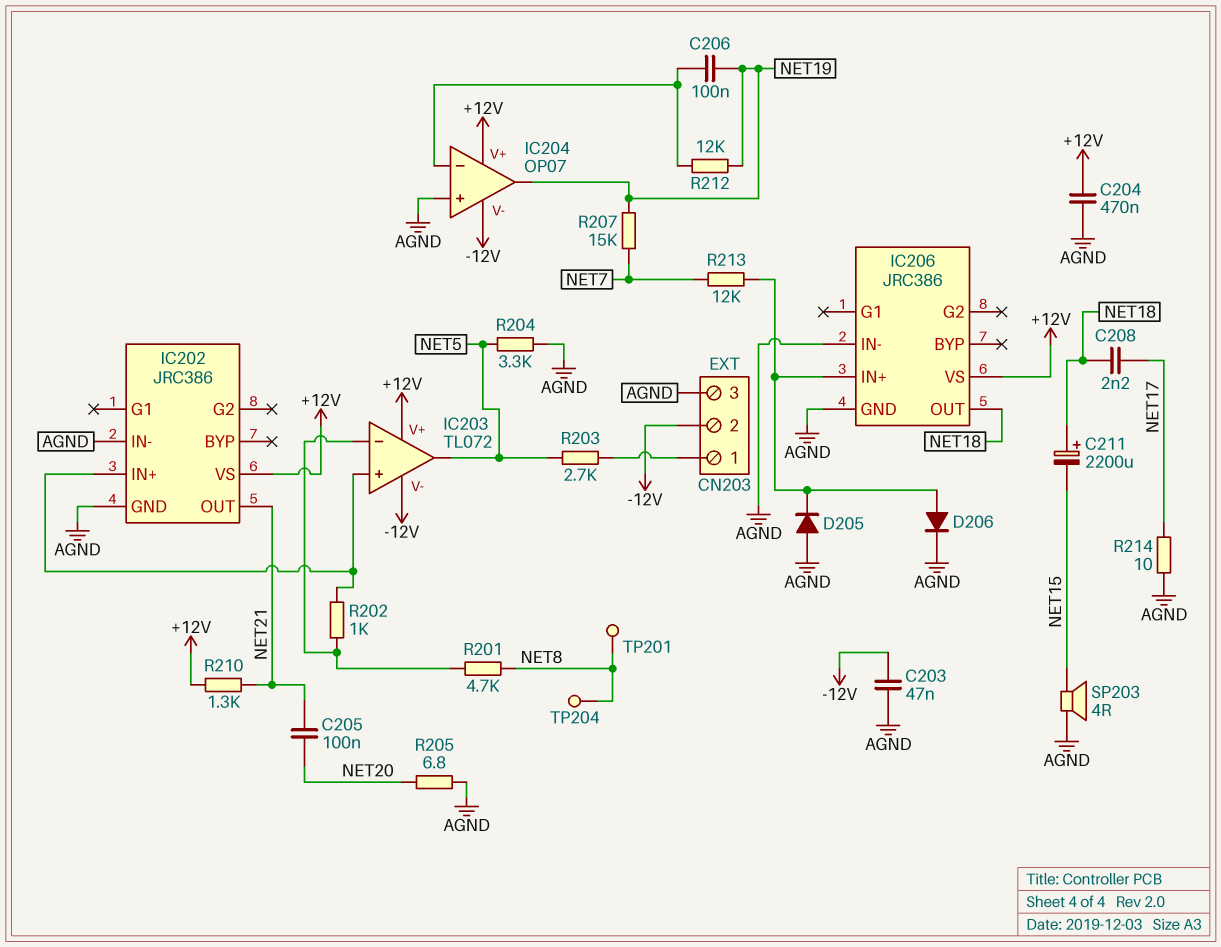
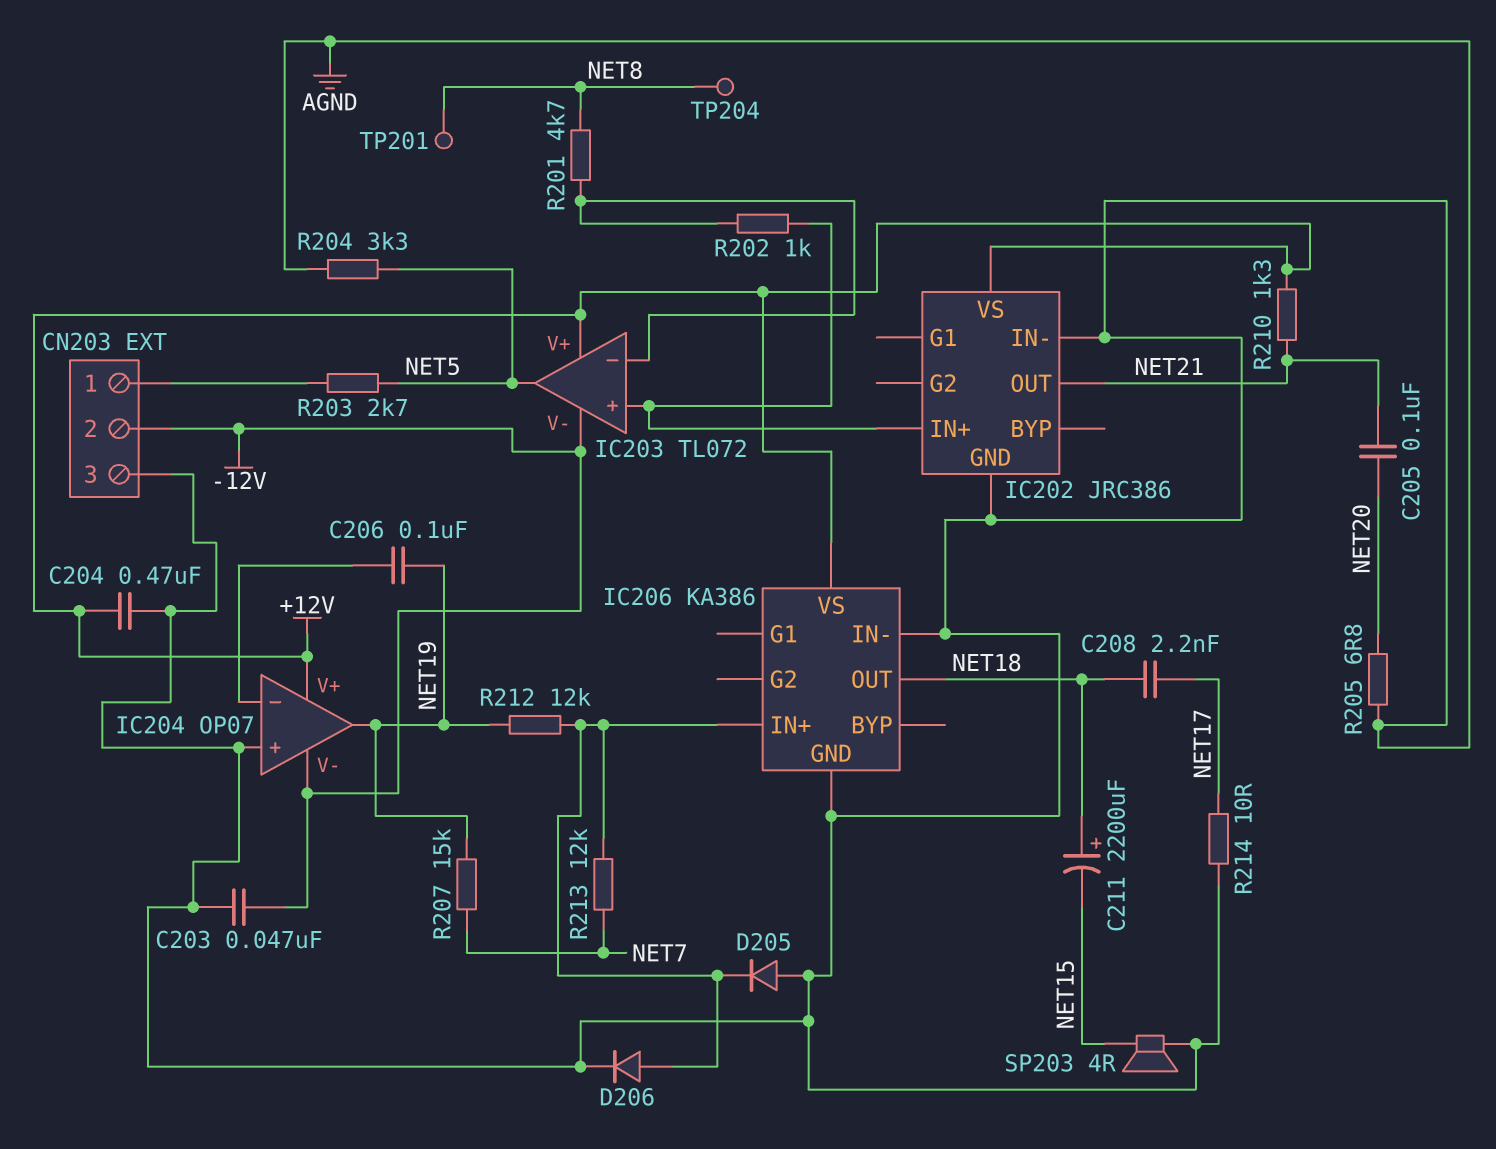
IC206: JRC386 -> KA386
R212: 12k (IC204/in-, NET19) -> 12k (IC206/IN+, NET19)

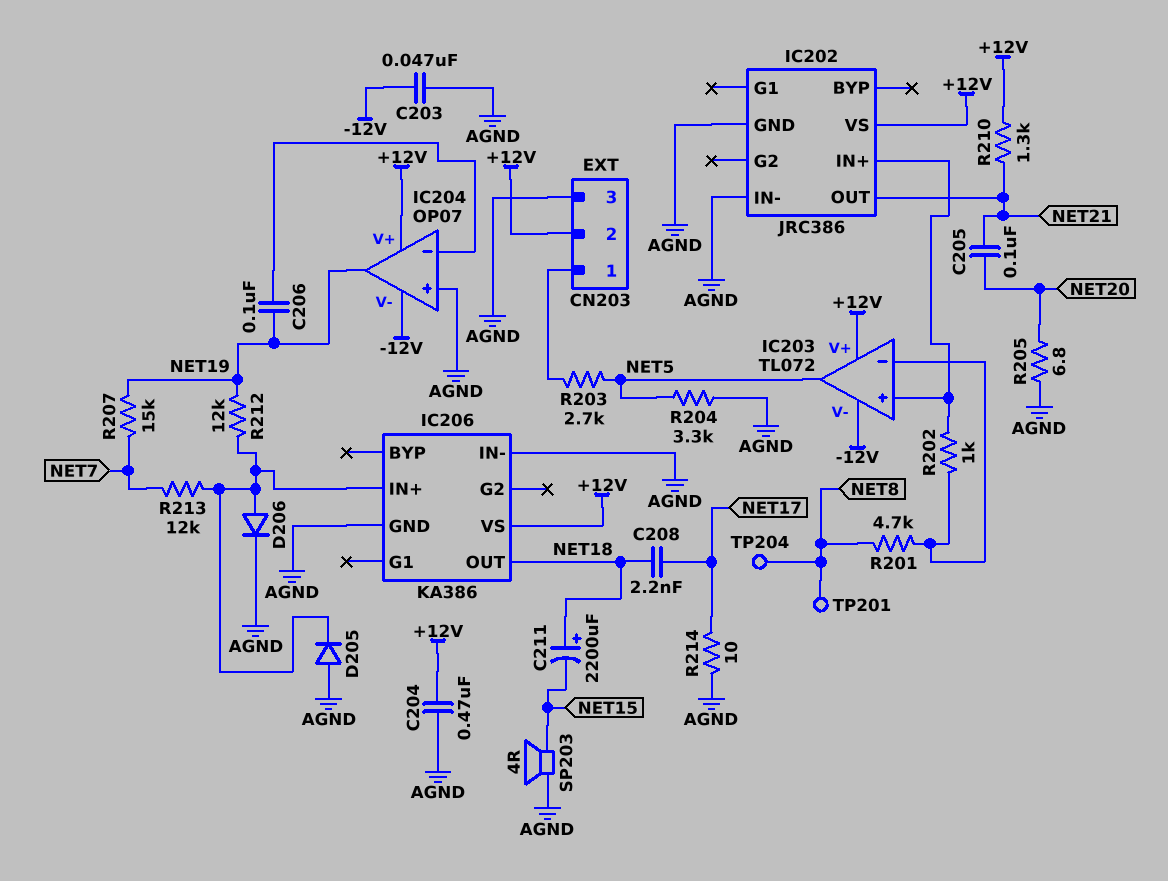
CN203 pin 2: -12V -> +12V

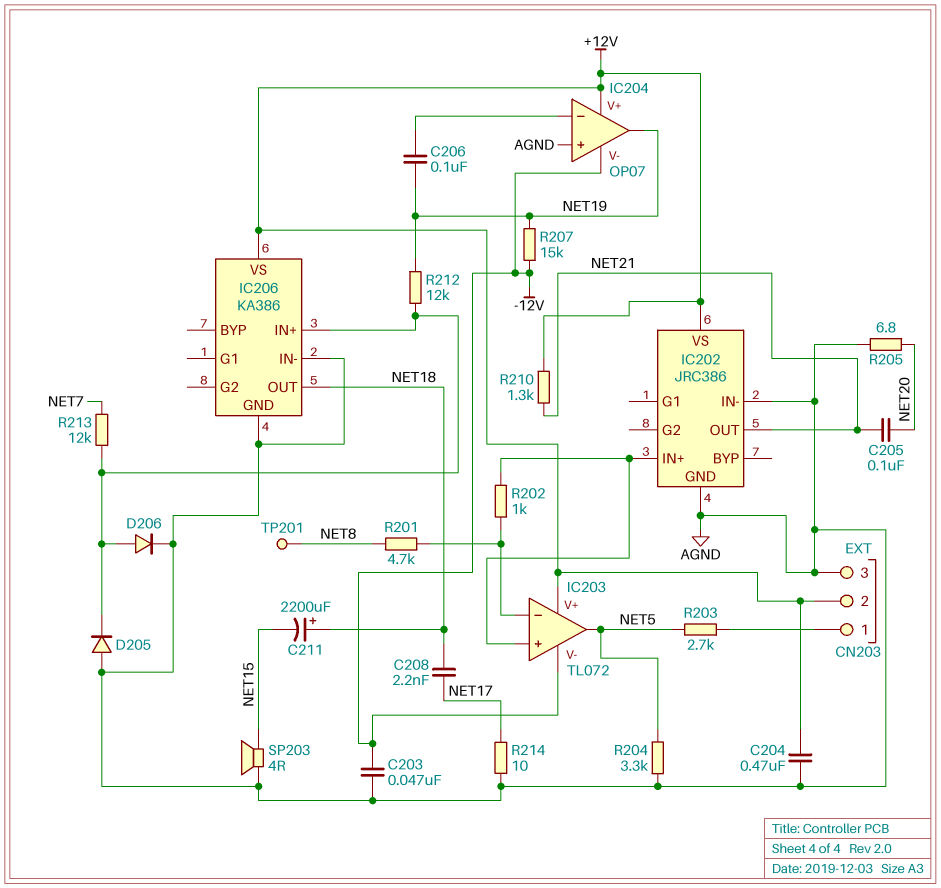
R207: 15k (NET7, NET19) -> 15k (-12V, NET19)
TP204: test point (NET8) -> none

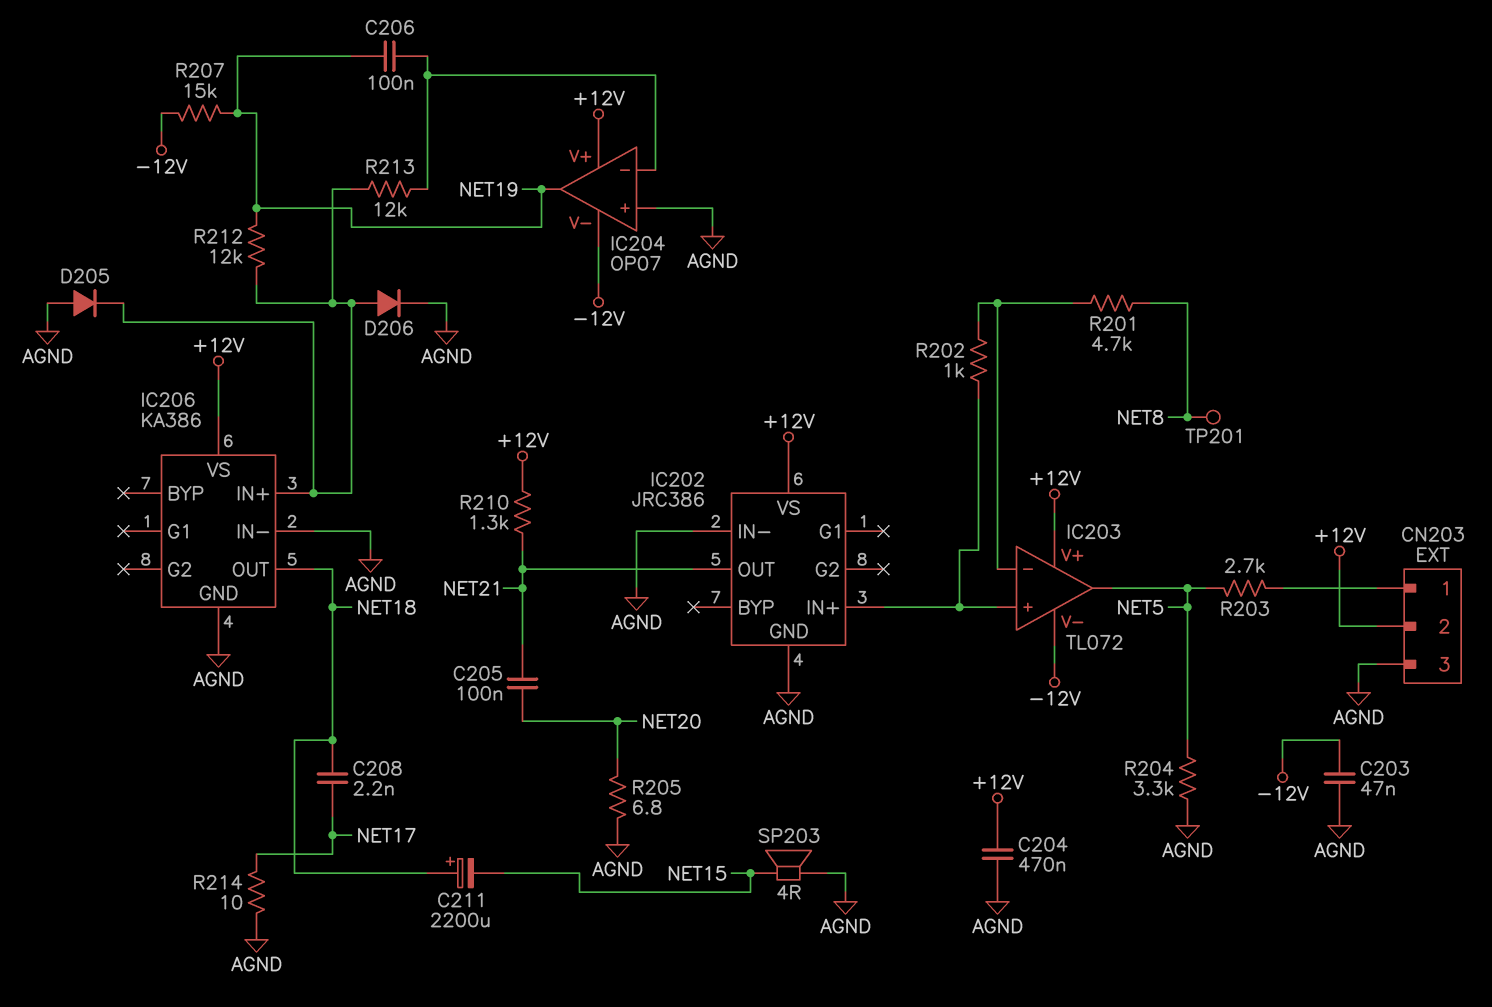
R213: 12k (IC206/IN+, NET7) -> 12k (IC204/in-, IC206/IN+)

